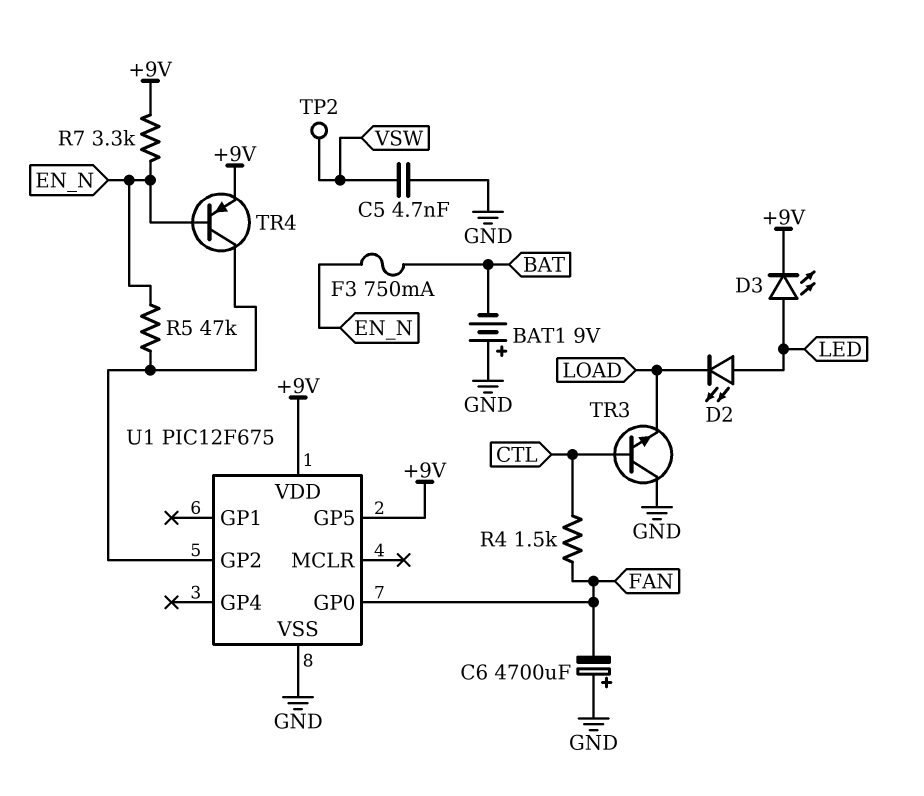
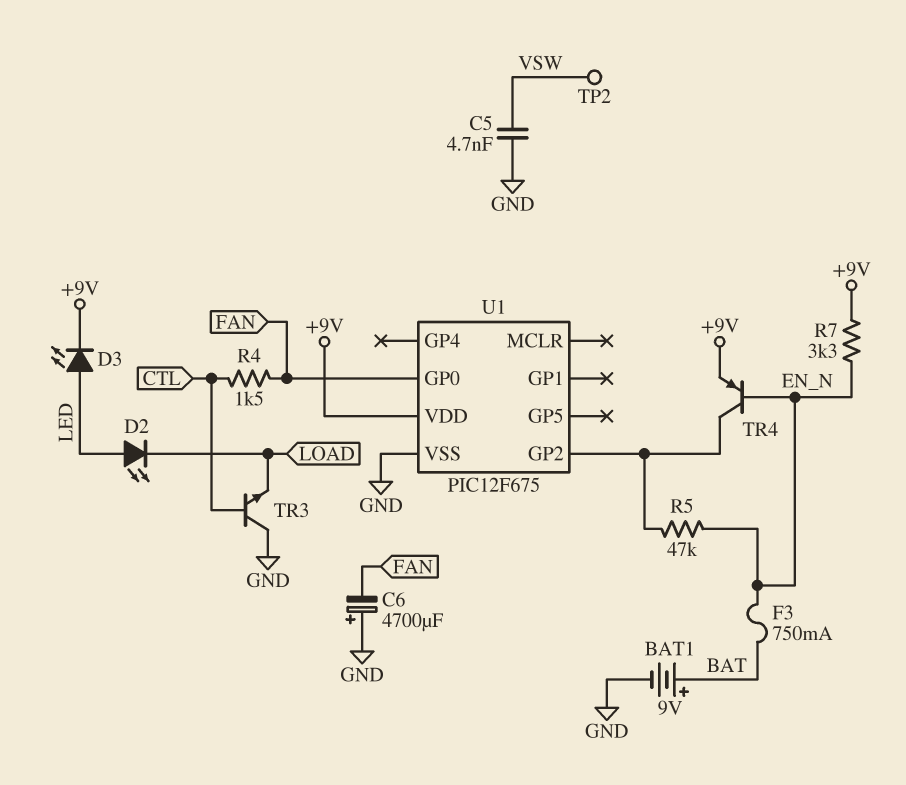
BAT1: 9V (plus GND, minus BAT) -> 9V (plus BAT, minus GND)
U1 pin GP5: +9V -> none

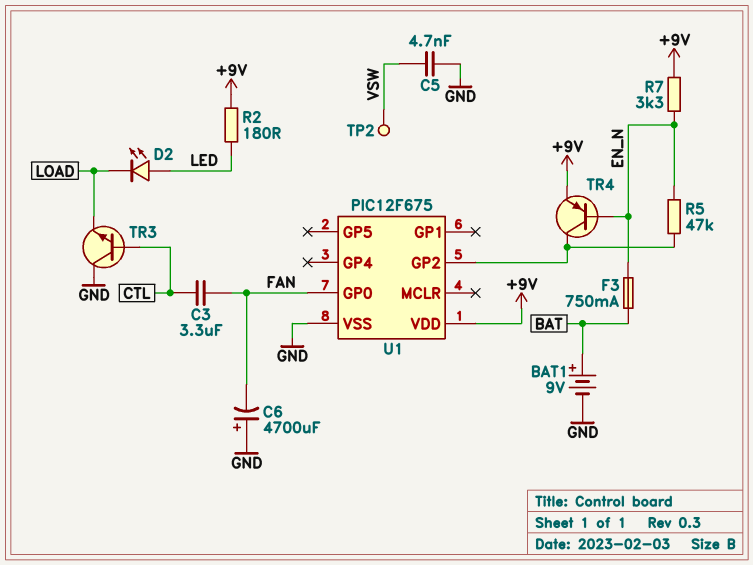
C3: none -> 3.3uF (CTL, FAN)
D3: LED (A LED, K +9V) -> none
R2: none -> 180 (+9V, LED)
R4: 1.5k (CTL, FAN) -> none

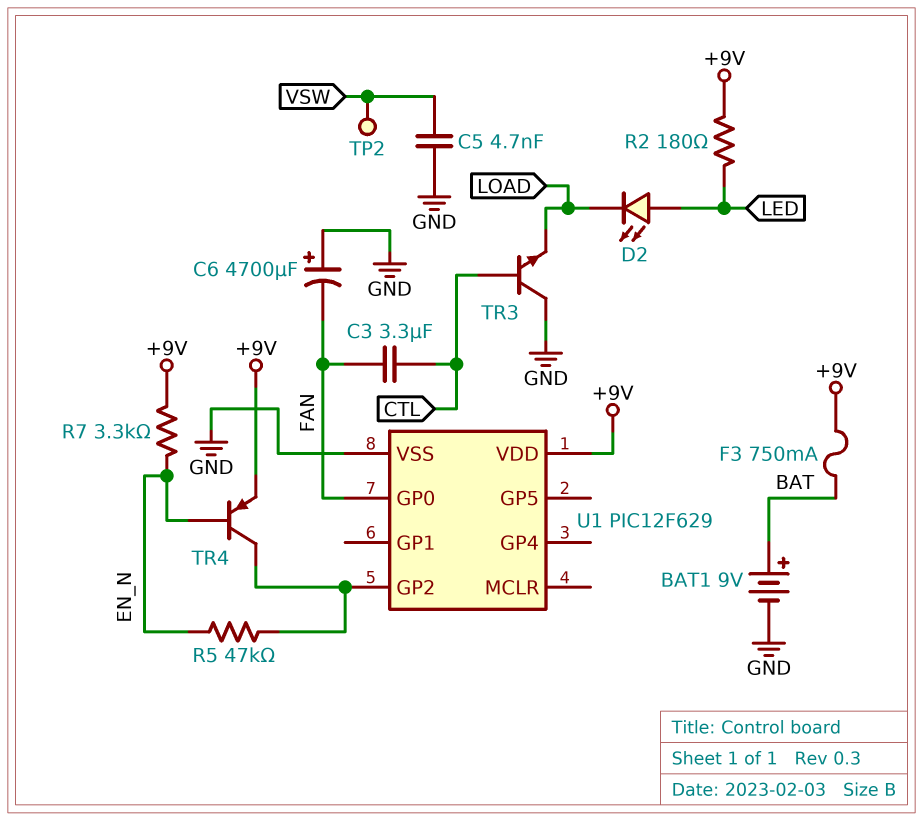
F3: 750mA (BAT, EN_N) -> 750mA (+9V, BAT)
U1: PIC12F675 -> PIC12F629

